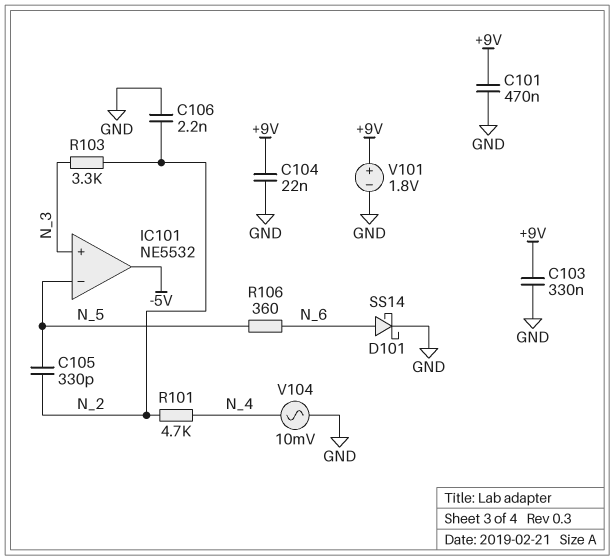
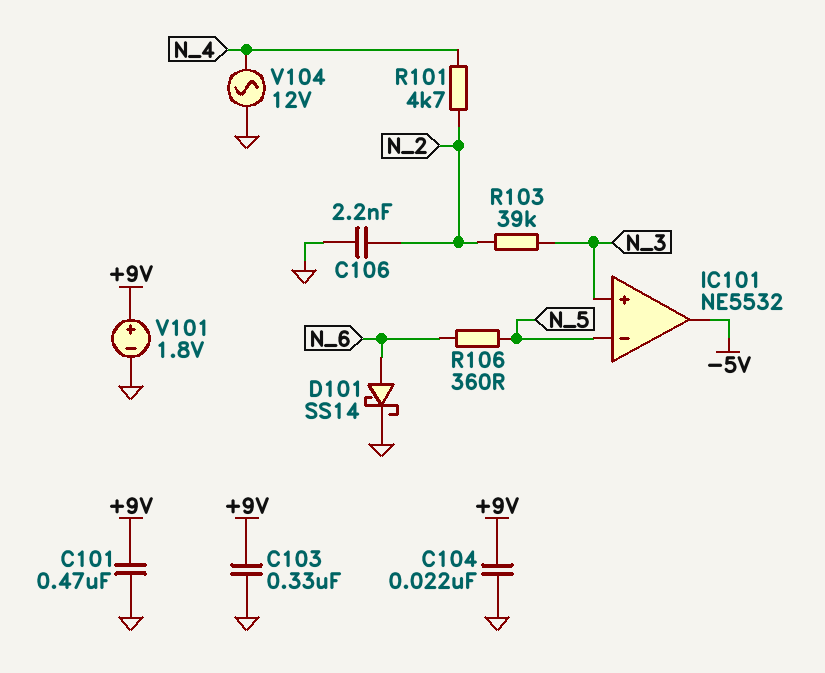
C105: 330pF (N_2, N_5) -> none
R103: 3.3k (N_2, N_3) -> 39k (N_2, N_3)
V104: AC 10mV (GND, N_4) -> AC 12V (GND, N_4)

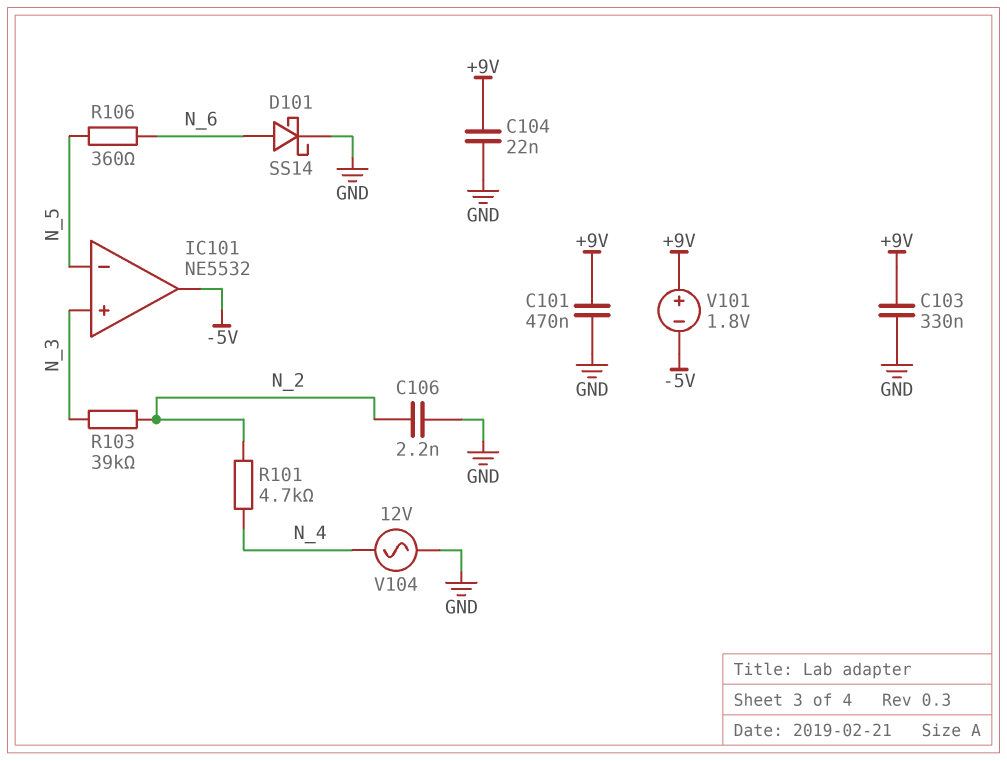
V101: 1.8V (plus +9V, minus GND) -> 1.8V (plus +9V, minus -5V)

